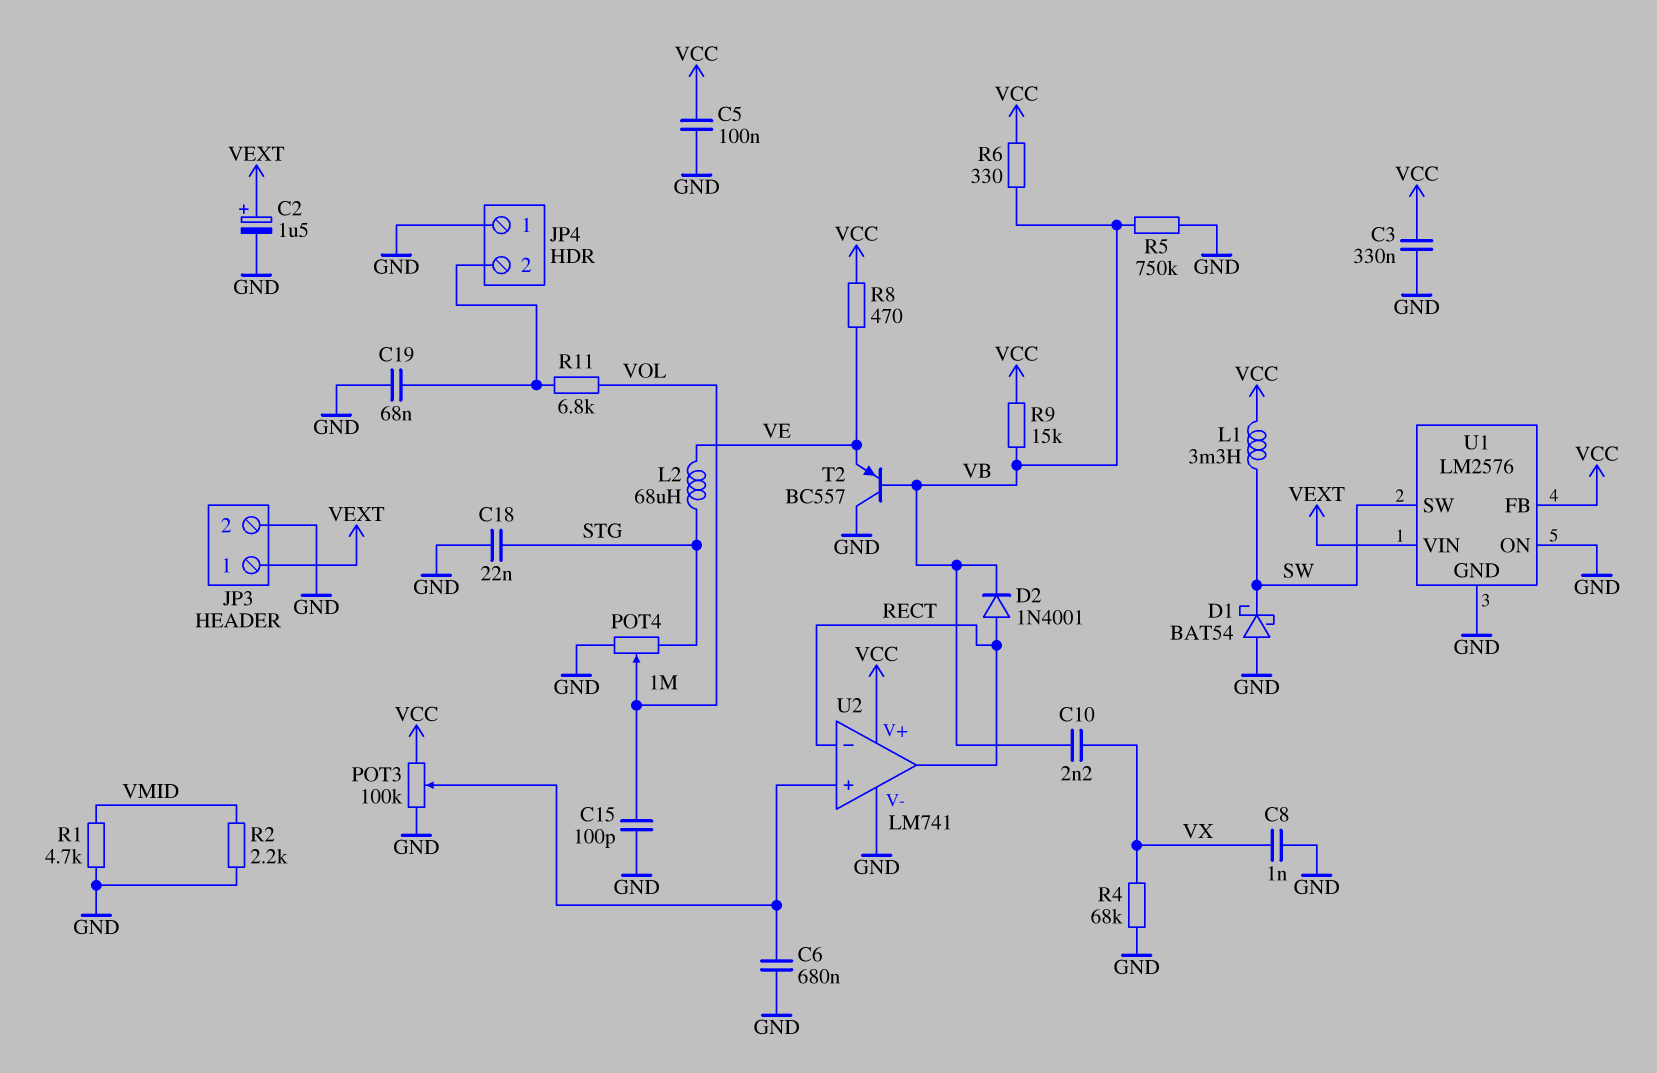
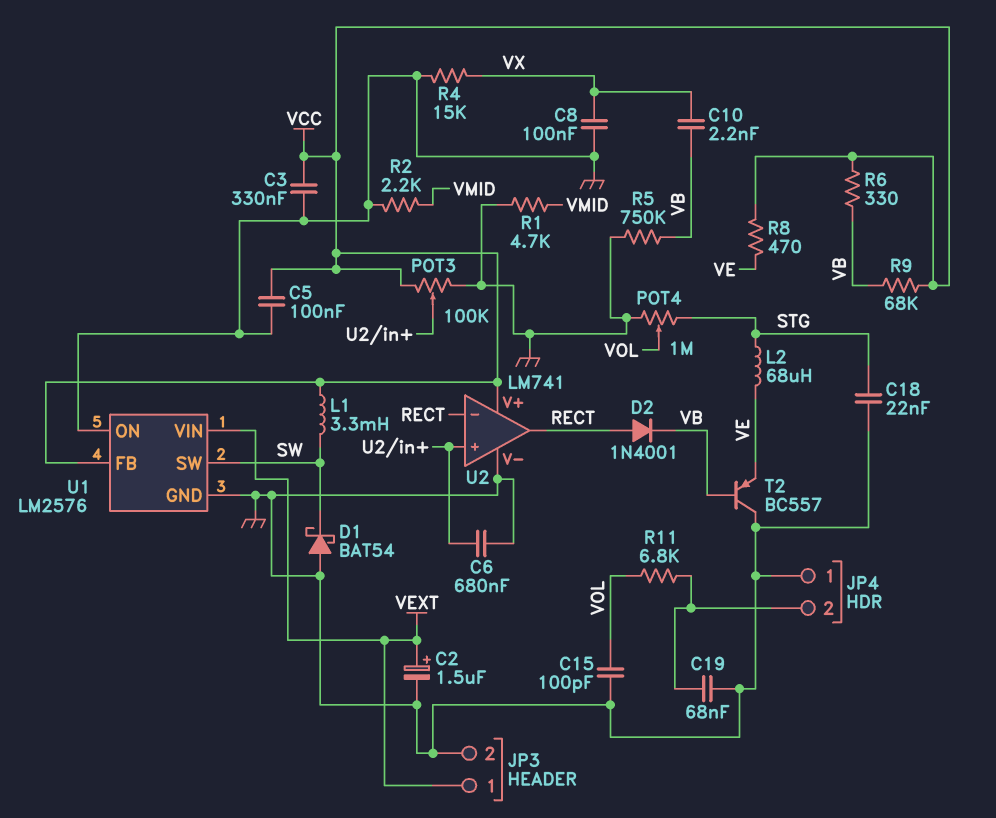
C8: 1nF (GND, VX) -> 100nF (GND, VX)
R4: 68k (GND, VX) -> 15k (GND, VX)
R9: 15k (VB, VCC) -> 68k (VB, VCC)

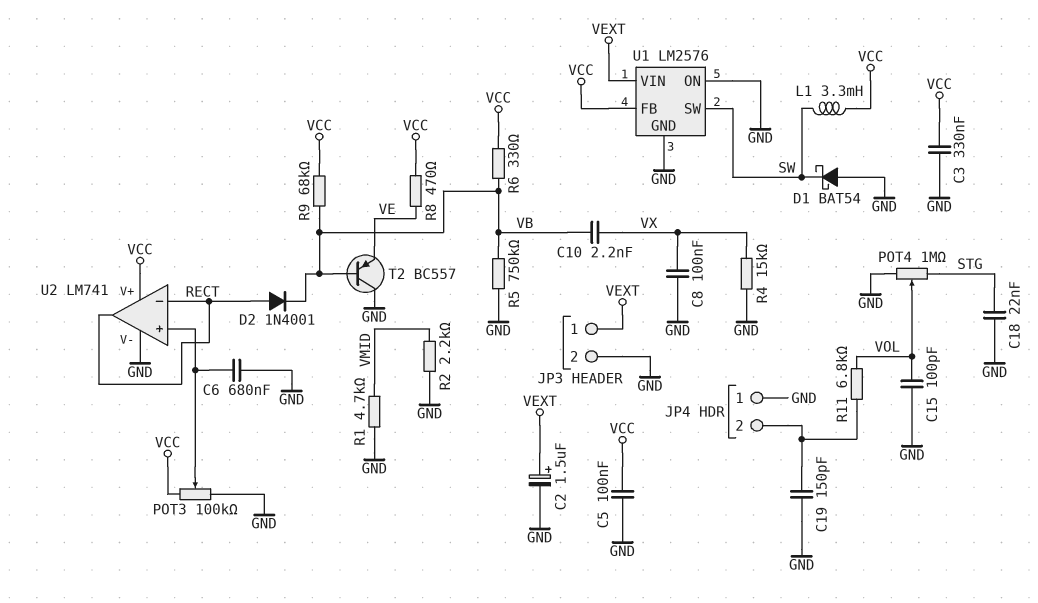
C19: 68nF (GND, JP4/2) -> 150pF (GND, JP4/2)
L2: 68uH (STG, VE) -> none

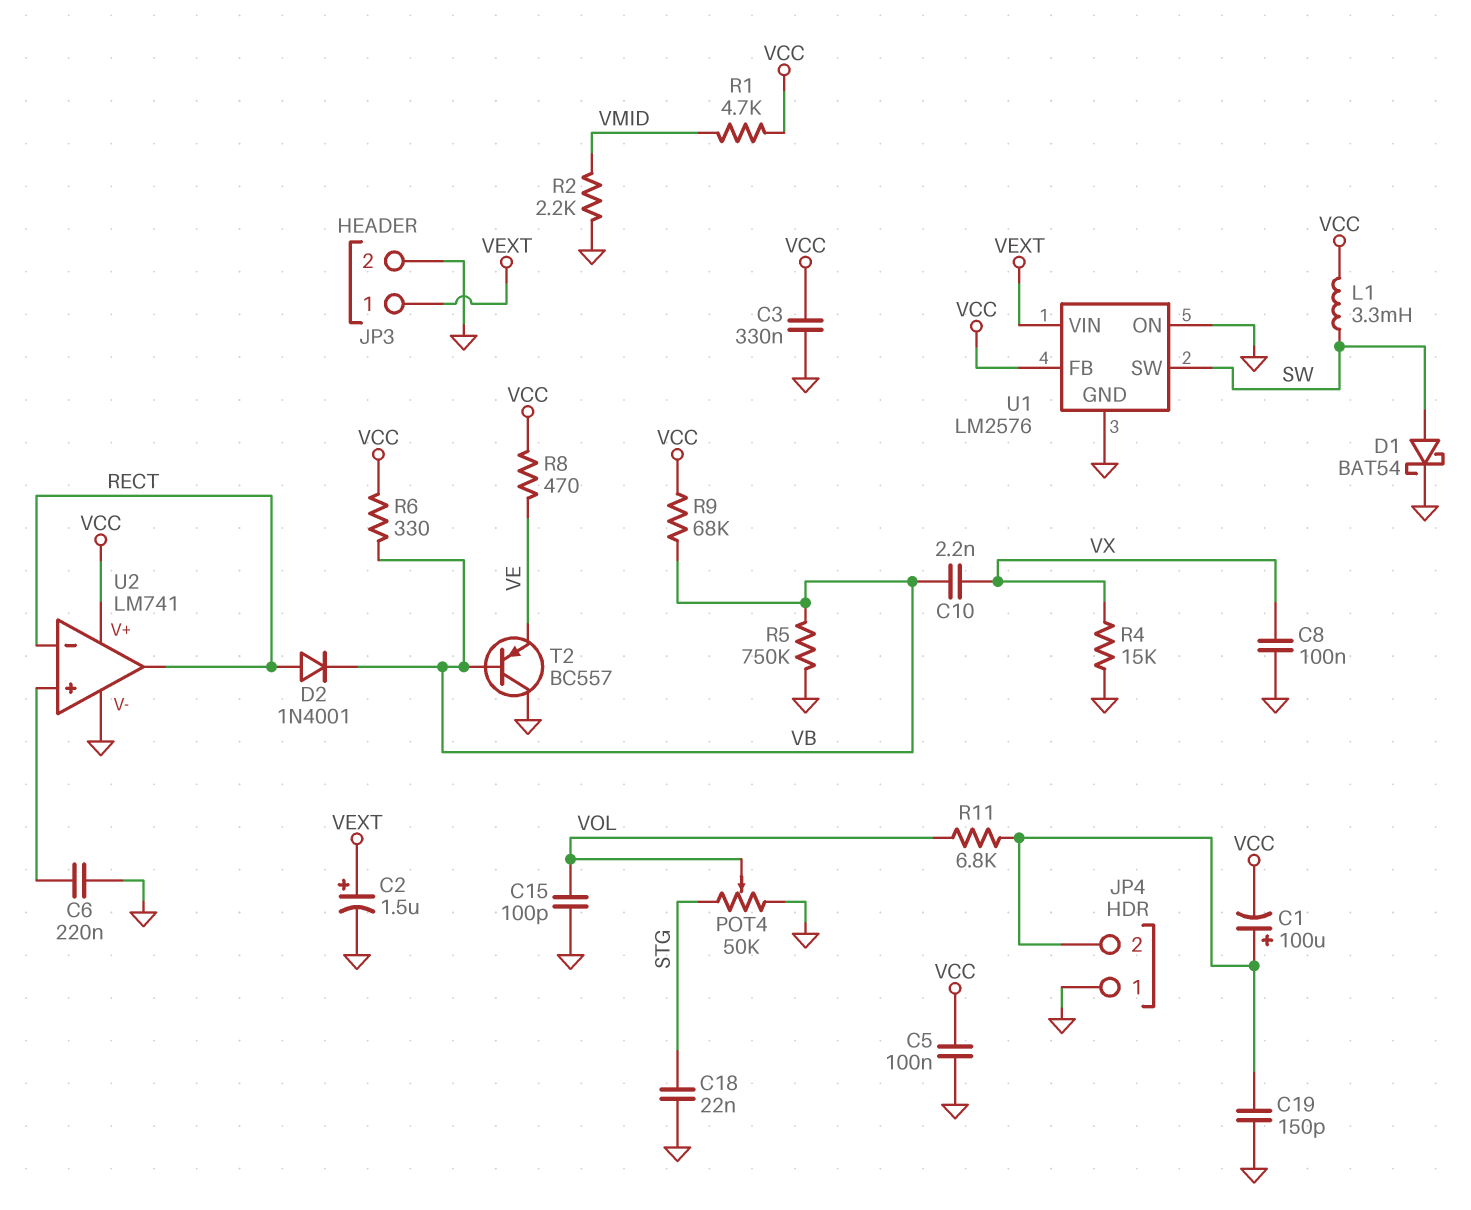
C1: none -> 100uF (plus JP4/2, minus VCC)
C6: 680nF (GND, U2/in+) -> 220nF (GND, U2/in+)
D1: schottky BAT54 (A GND, K SW) -> schottky BAT54 (A SW, K GND)
POT3: 100k (GND, VCC, wiper U2/in+) -> none
POT4: 1M (GND, STG, wiper VOL) -> 50k (GND, STG, wiper VOL)
R1: 4.7k (GND, VMID) -> 4.7k (VCC, VMID)

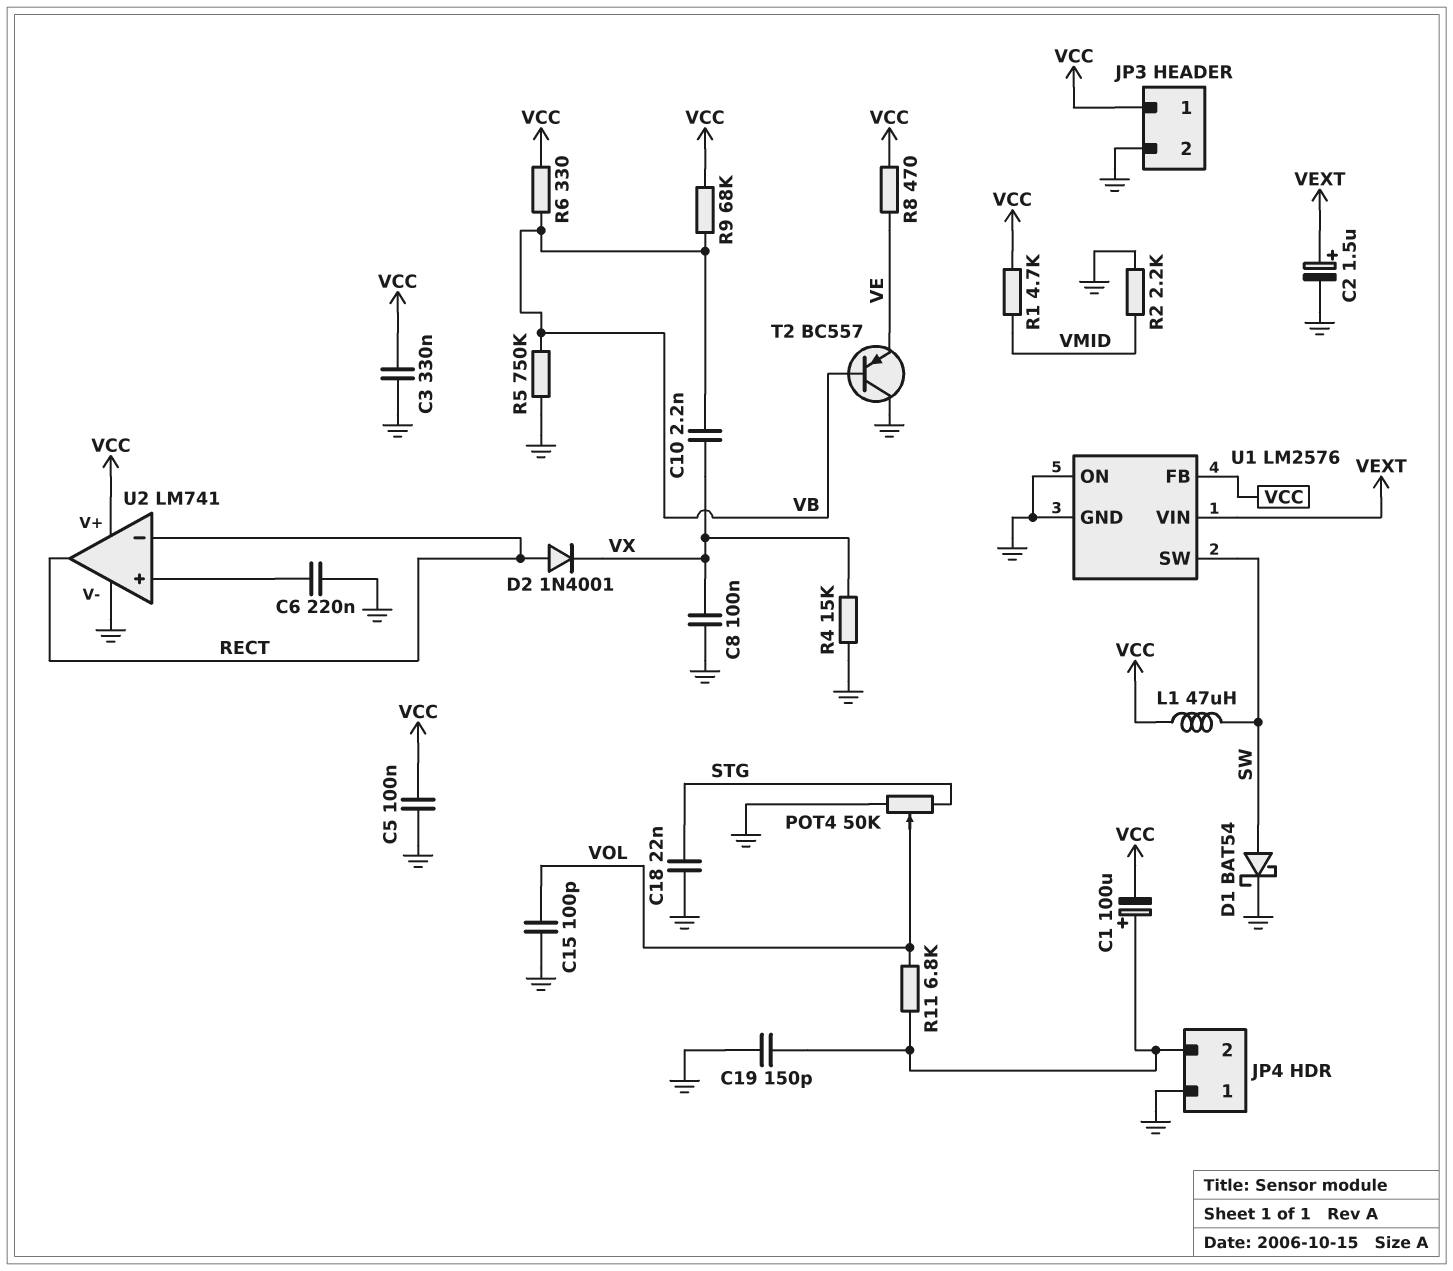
D2: diode 1N4001 (A RECT, K VB) -> diode 1N4001 (A RECT, K VX)
JP3 pin 1: VEXT -> VCC
L1: 3.3mH (SW, VCC) -> 47uH (SW, VCC)

